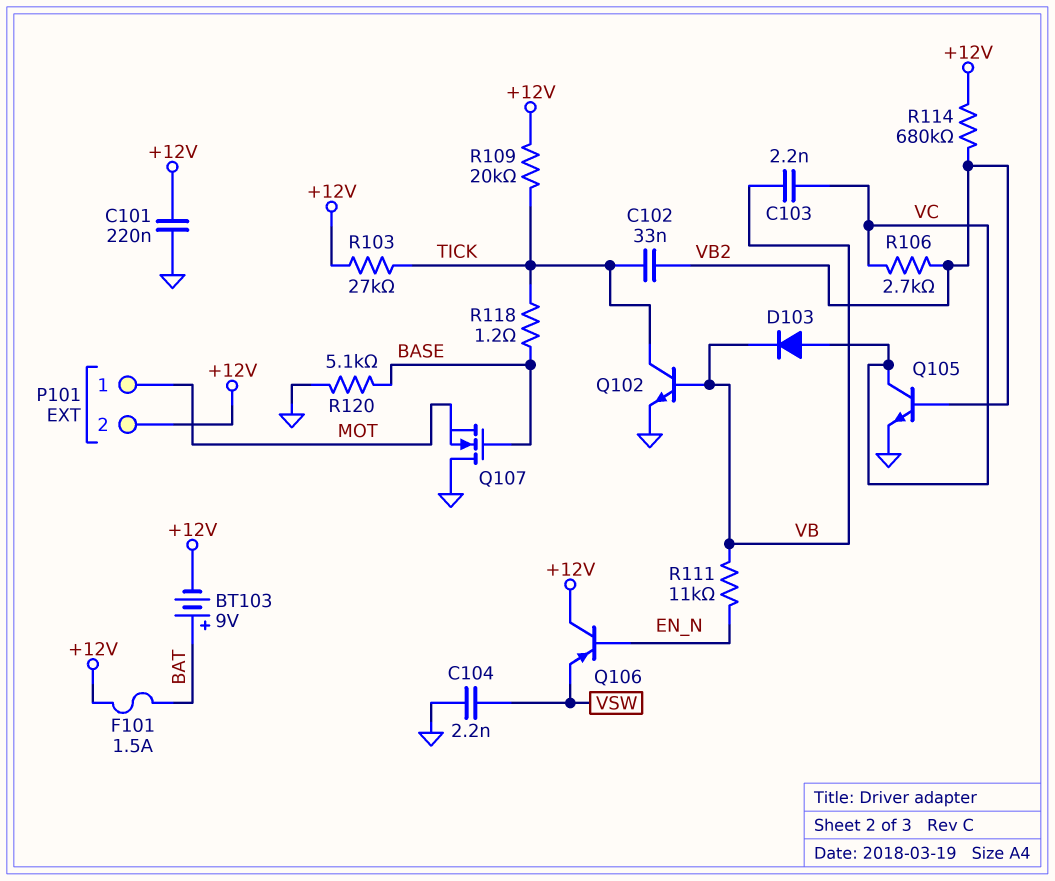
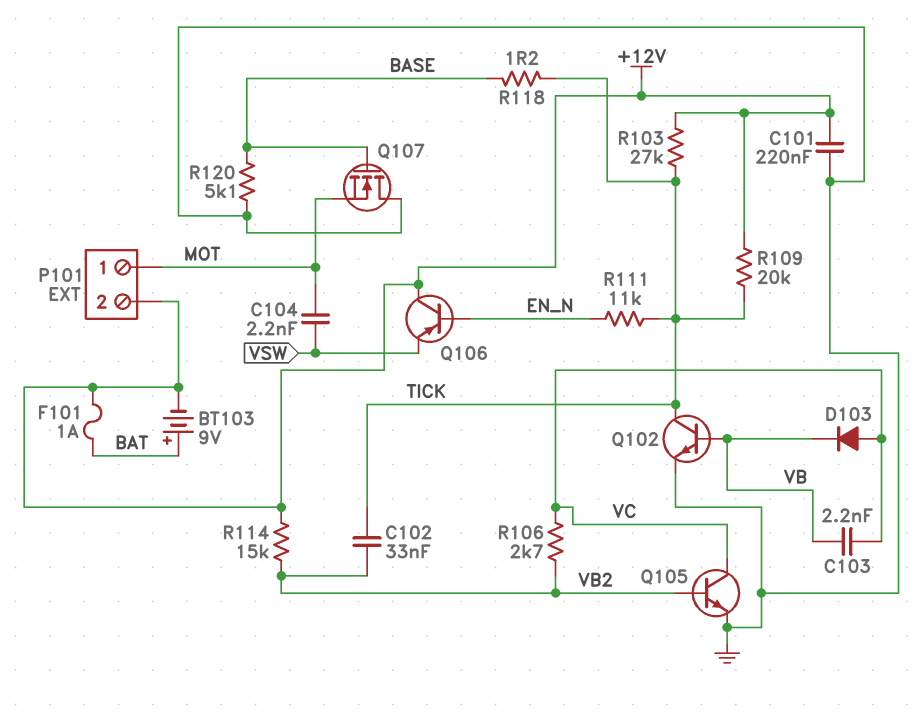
C104: 2.2nF (GND, VSW) -> 2.2nF (MOT, VSW)
F101: 1.5A (+12V, BAT) -> 1A (+12V, BAT)
R111: 11k (EN_N, VB) -> 11k (EN_N, TICK)
R114: 680k (+12V, VB2) -> 15k (+12V, VB2)

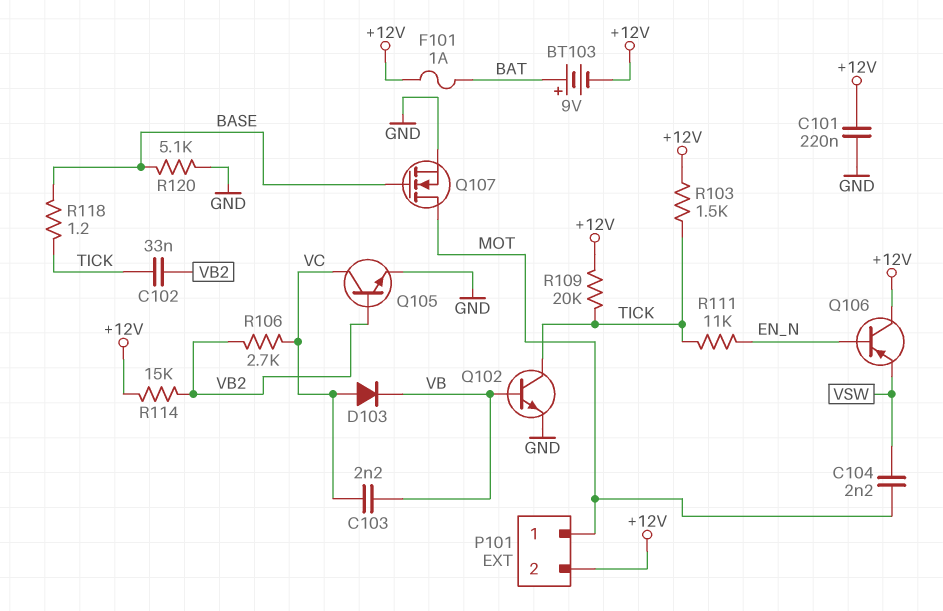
Q107: NMOS (G BASE, D GND, S MOT) -> NMOS (G BASE, D MOT, S GND)
R103: 27k (+12V, TICK) -> 1.5k (+12V, TICK)

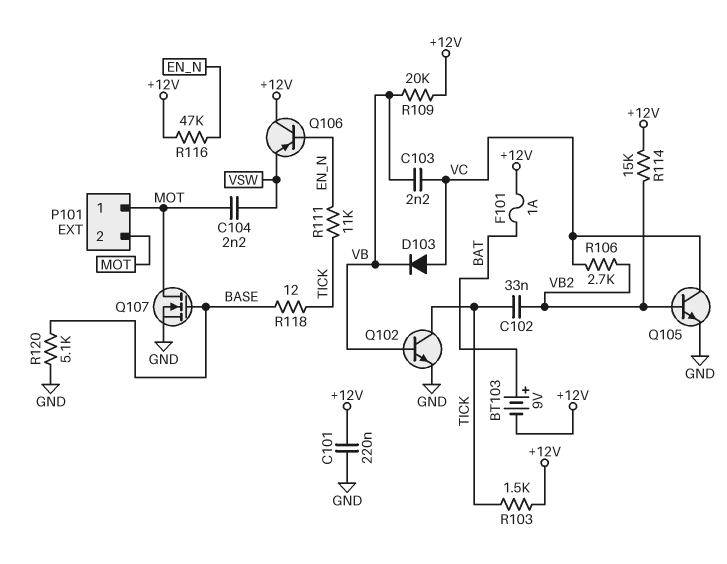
P101 pin 2: +12V -> MOT
R109: 20k (+12V, TICK) -> 20k (+12V, VB)
R116: none -> 47k (+12V, EN_N)
R118: 1.2 (BASE, TICK) -> 12 (BASE, TICK)

